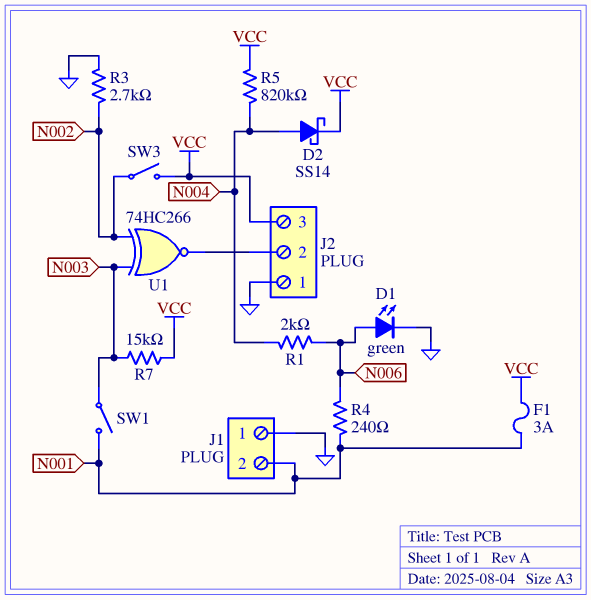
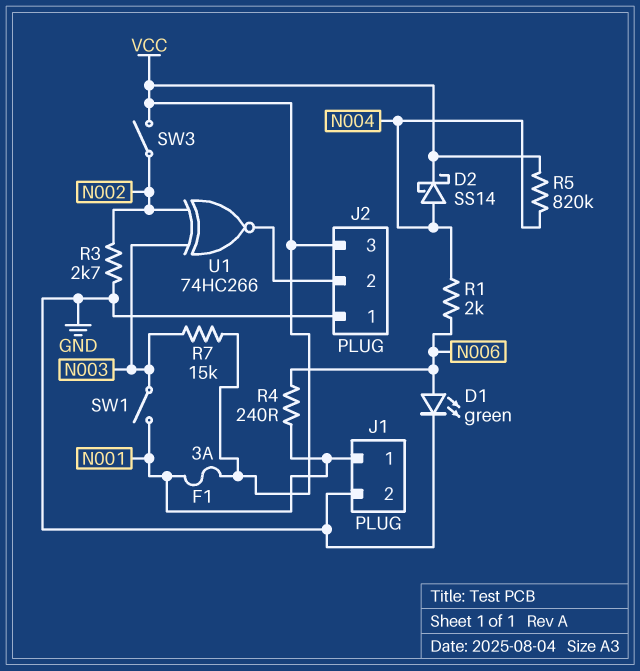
J1 pin 1: GND -> N001
J1 pin 2: N001 -> GND

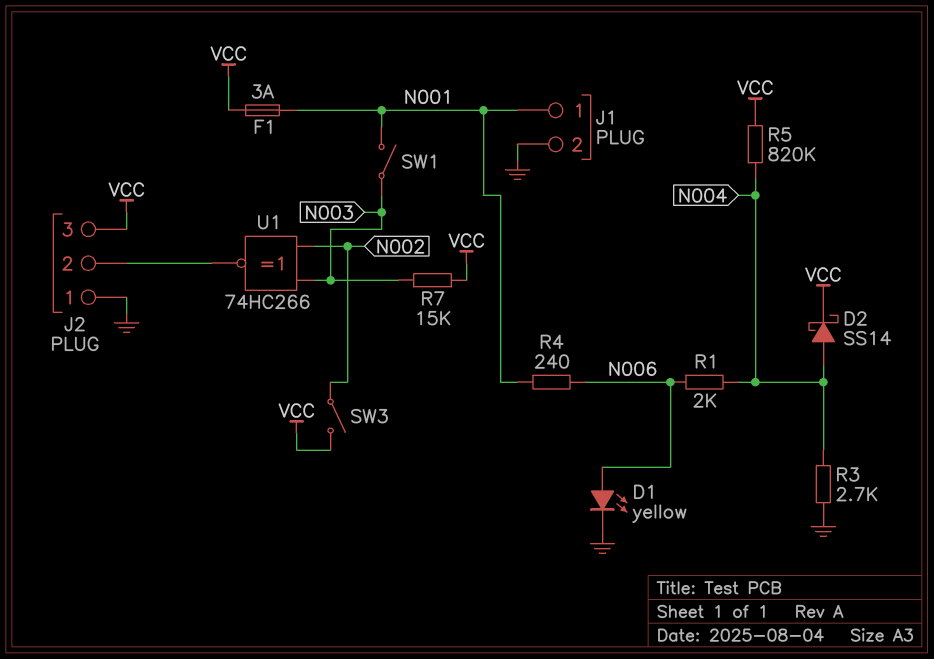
D1: LED green (A N006, K GND) -> LED yellow (A N006, K GND)
R3: 2.7k (GND, N002) -> 2.7k (GND, N004)

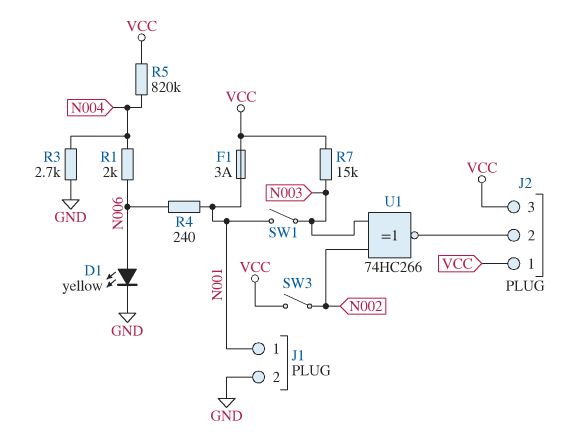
D2: schottky SS14 (A N004, K VCC) -> none
J2 pin 1: GND -> VCC

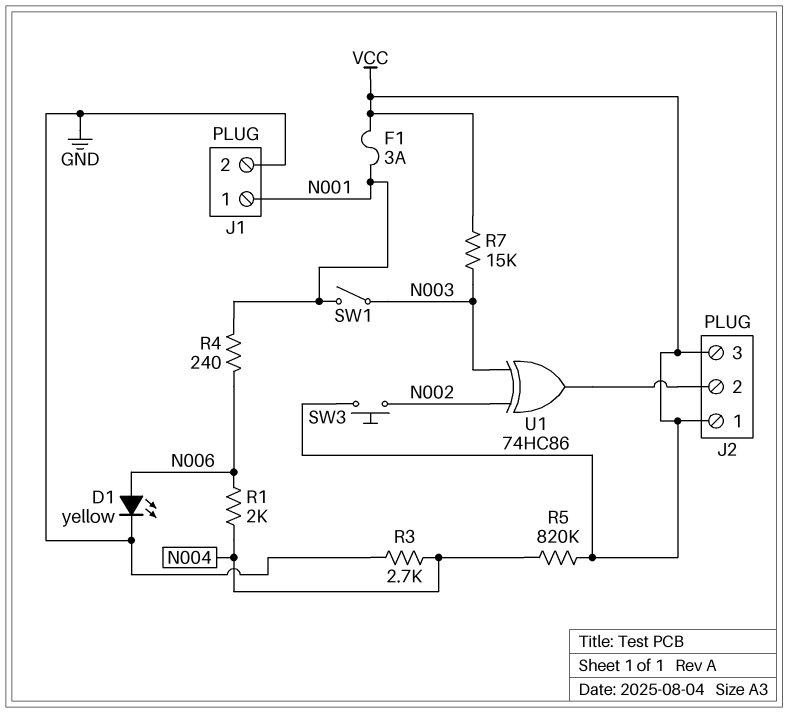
SW3: switch (N002, VCC) -> button (N002, VCC)
U1: XNOR 74HC266 (in N002, in N003, out J2/2) -> XOR 74HC86 (in N002, in N003, out J2/2)

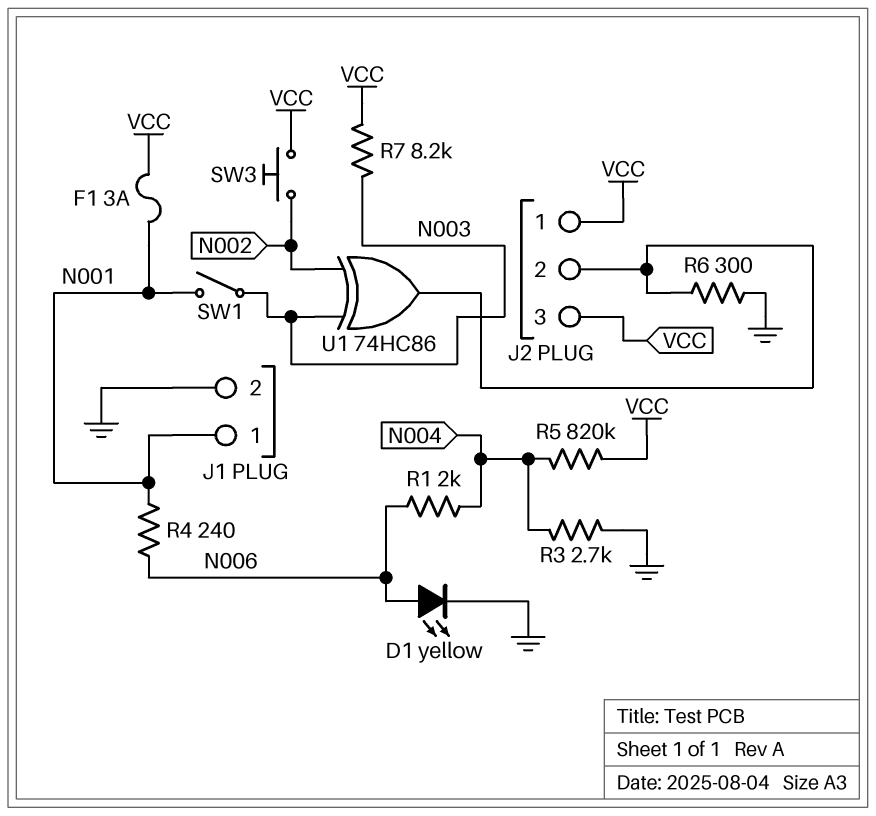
R6: none -> 300 (GND, J2/2)
R7: 15k (N003, VCC) -> 8.2k (N003, VCC)

